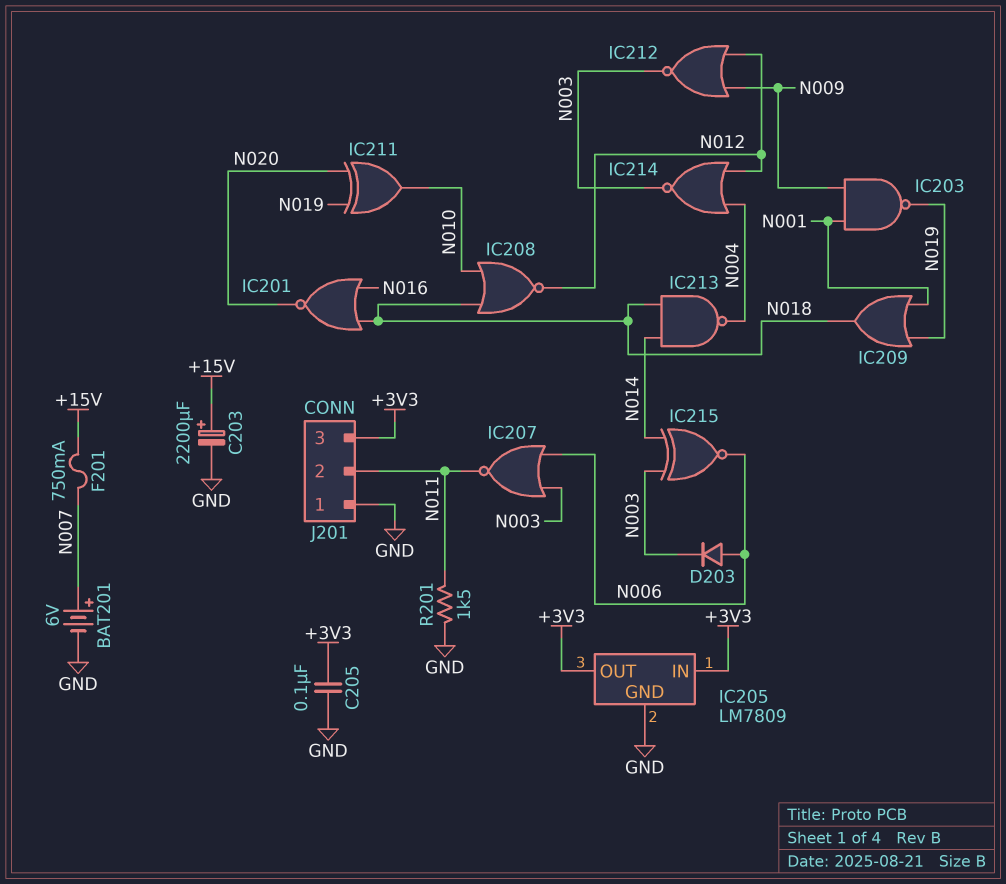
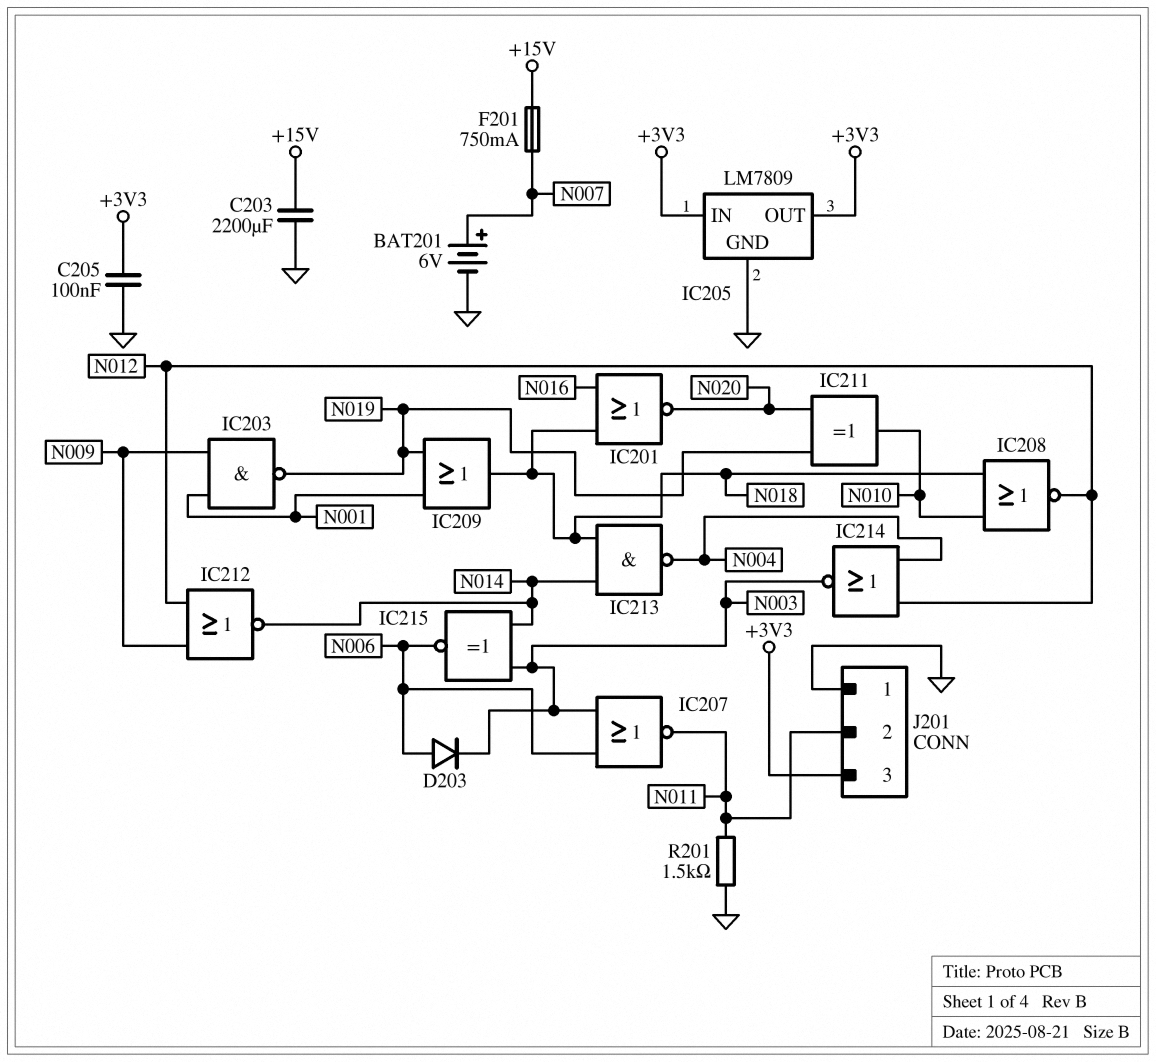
C203: 2200uF (plus +15V, minus GND) -> 2200uF (+15V, GND)
IC212: NOR (in N009, in N012, out N003) -> NOR (in N009, in N012, out N014)

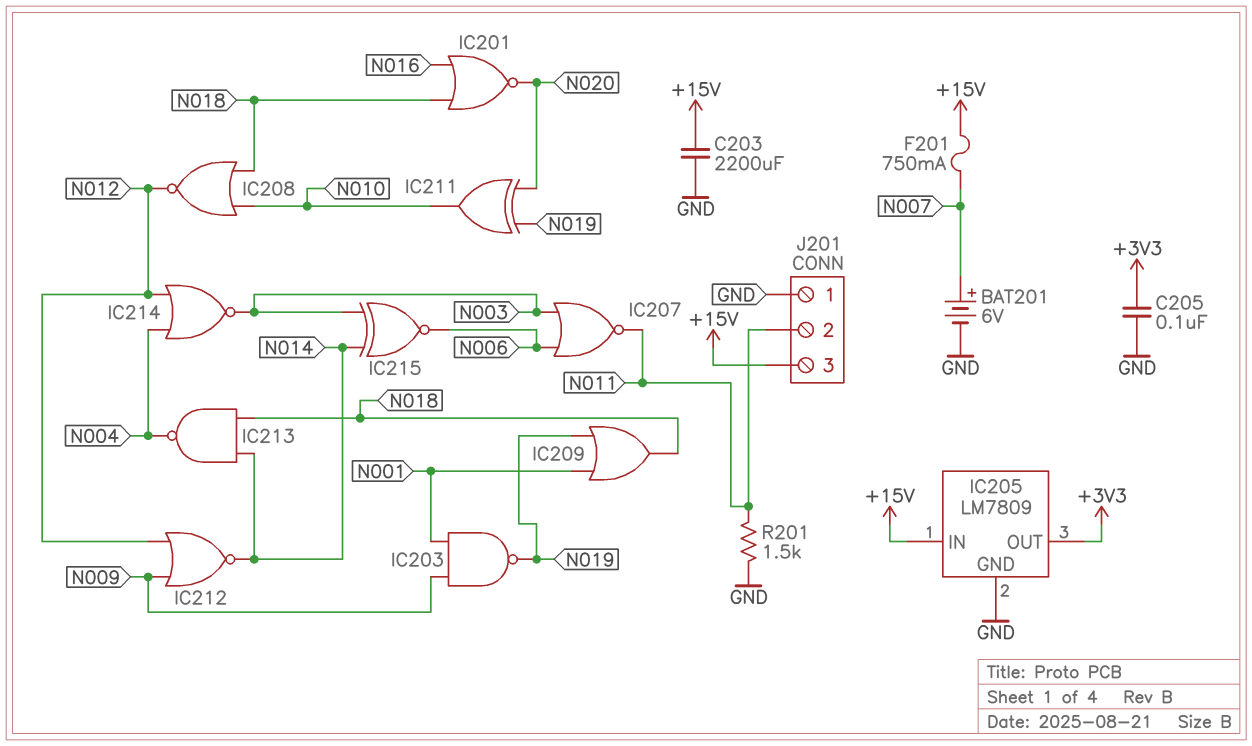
D203: diode (A N006, K N003) -> none
IC205 pin IN: +3V3 -> +15V
J201 pin 3: +3V3 -> +15V

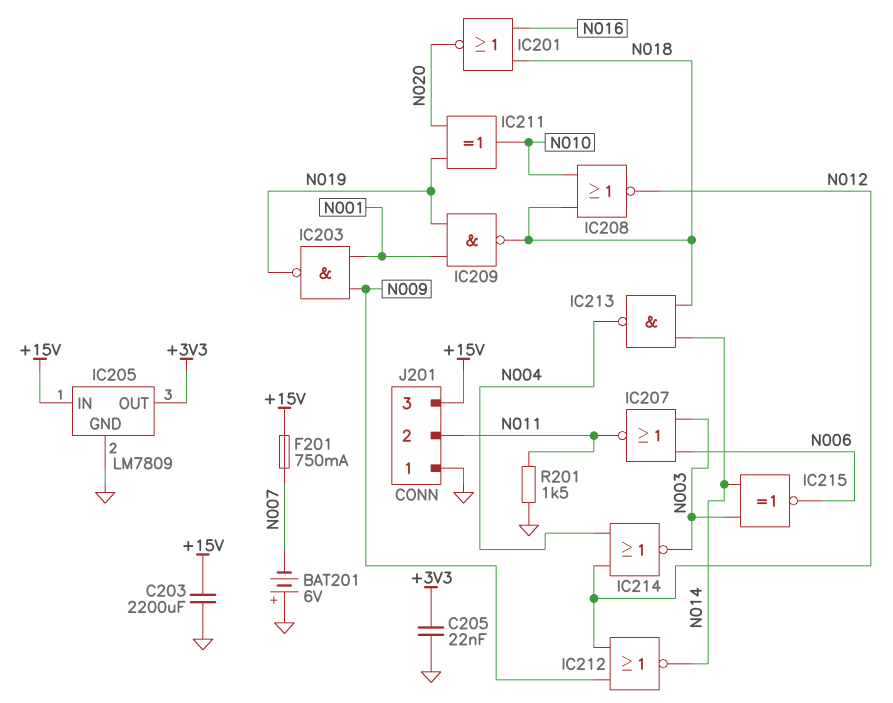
BAT201: 6V (plus N007, minus GND) -> 6V (plus GND, minus N007)
C205: 100nF (+3V3, GND) -> 22nF (+3V3, GND)
IC209: OR (in N001, in N019, out N018) -> NAND (in N001, in N019, out N018)

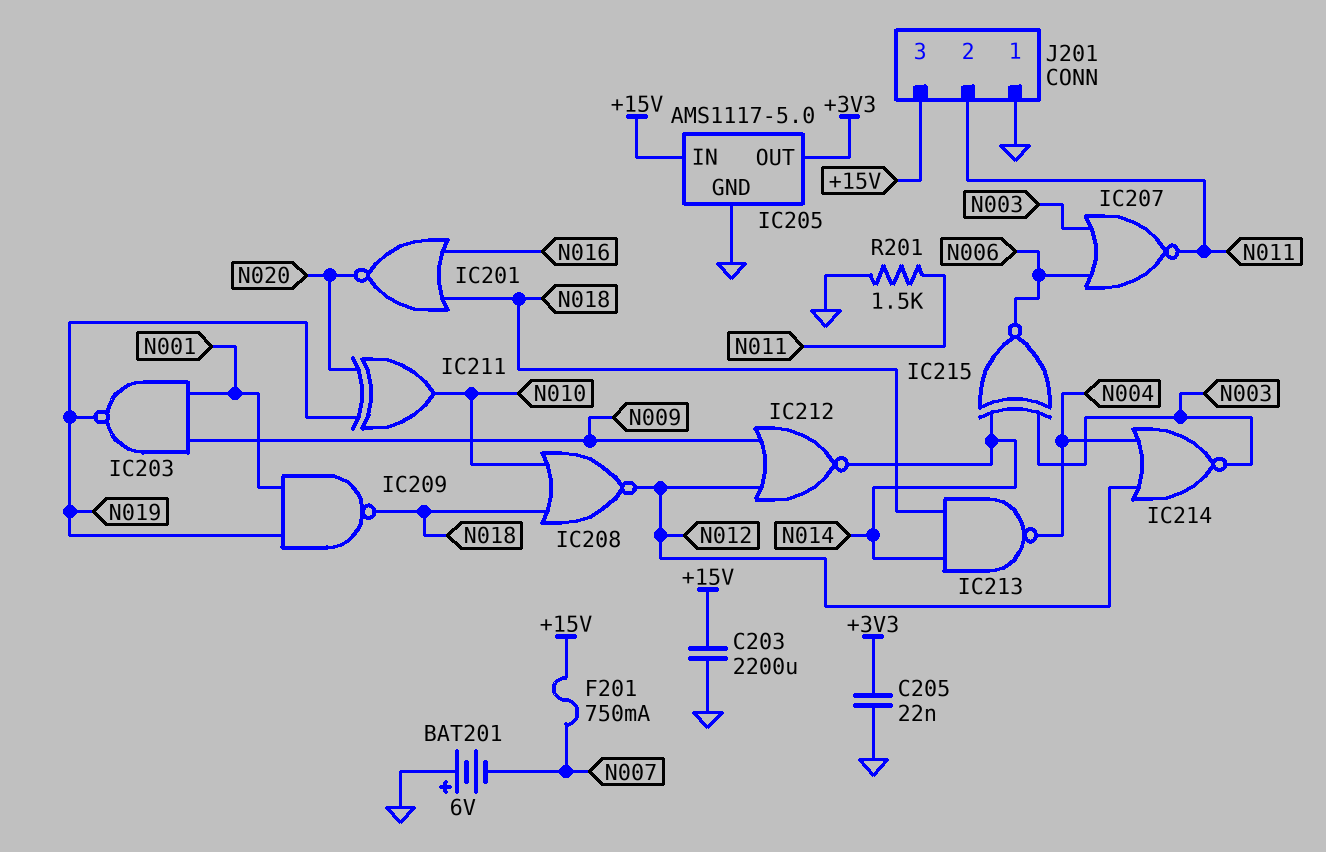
IC205: LM7809 -> AMS1117-5.0

